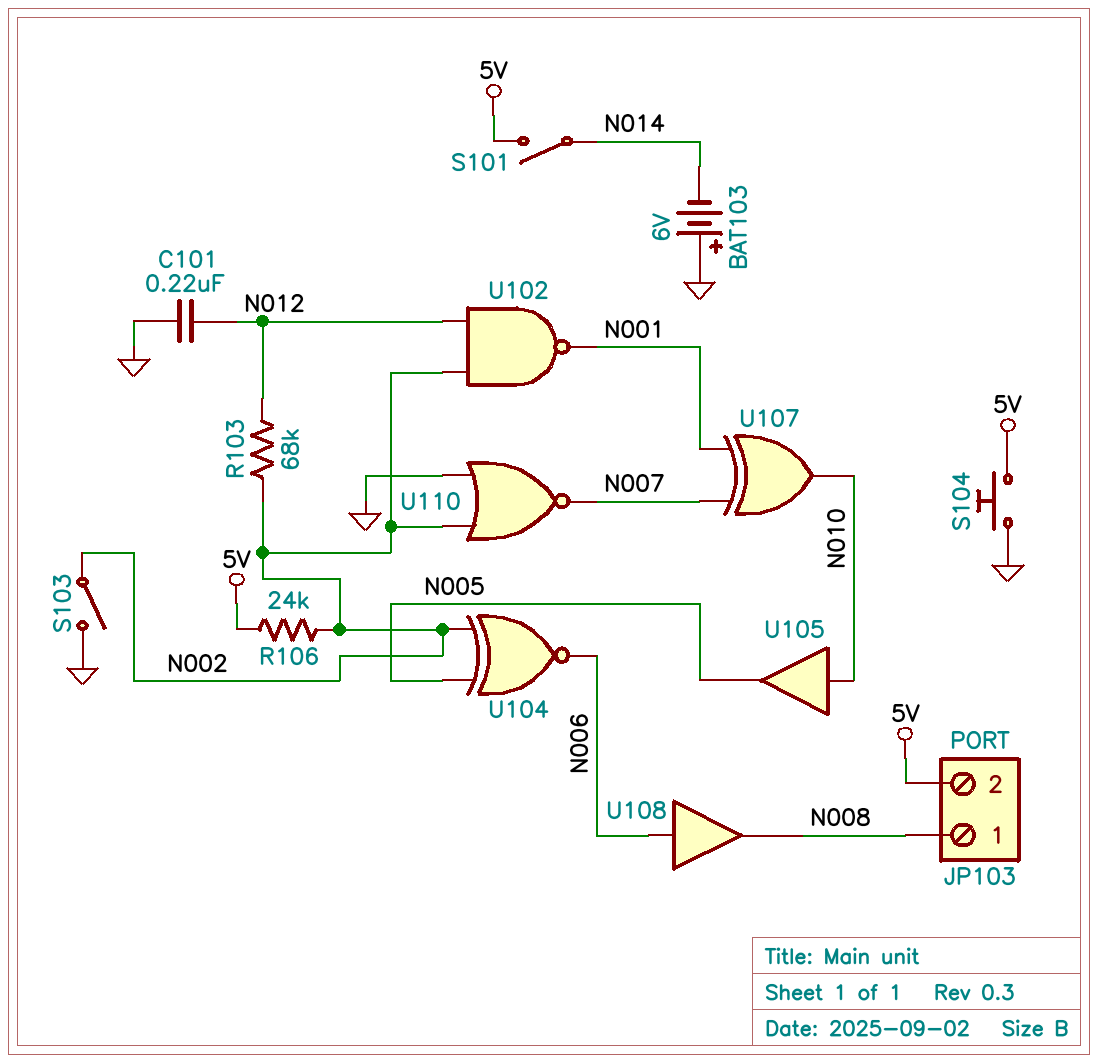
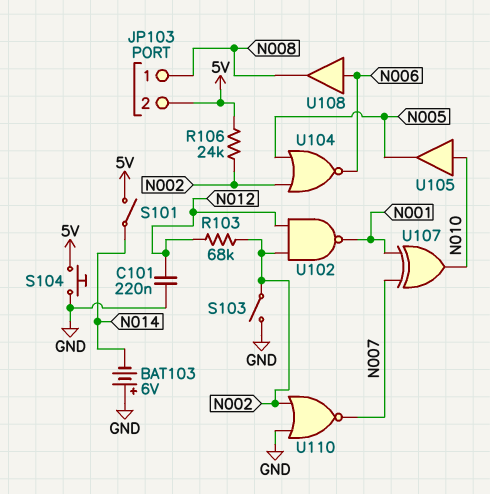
U104: XNOR (in N002, in N005, out N006) -> NOR (in N002, in N005, out N006)

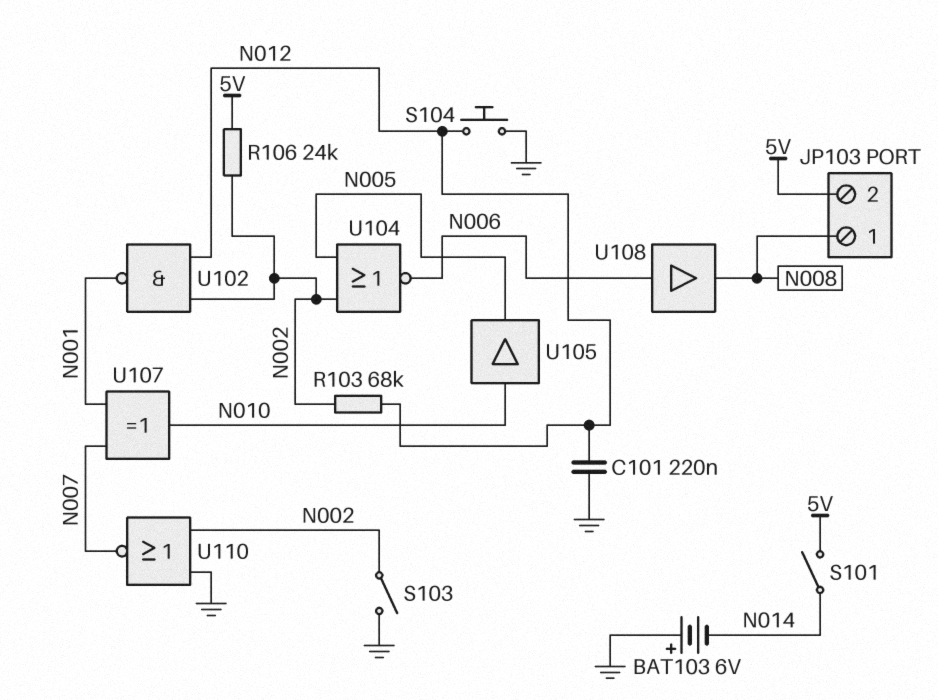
S104: button (5V, GND) -> button (GND, N012)

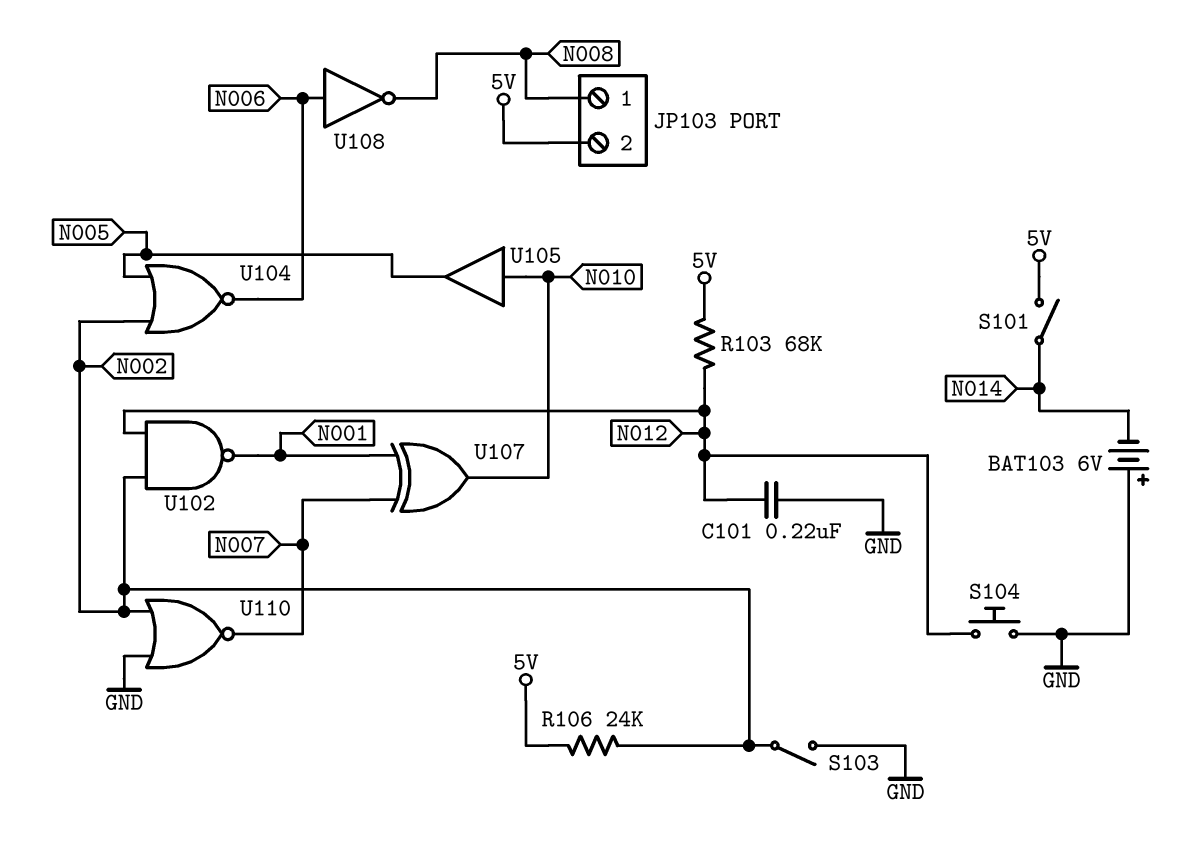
R103: 68k (N002, N012) -> 68k (5V, N012)
U108: buffer (in N006, out N008) -> NOT (in N006, out N008)

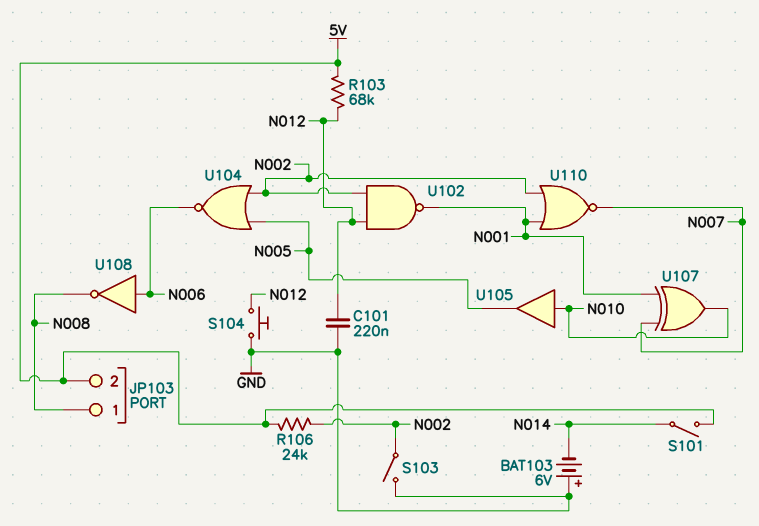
U110: NOR (in GND, in N002, out N007) -> NOR (in N001, in N002, out N007)

